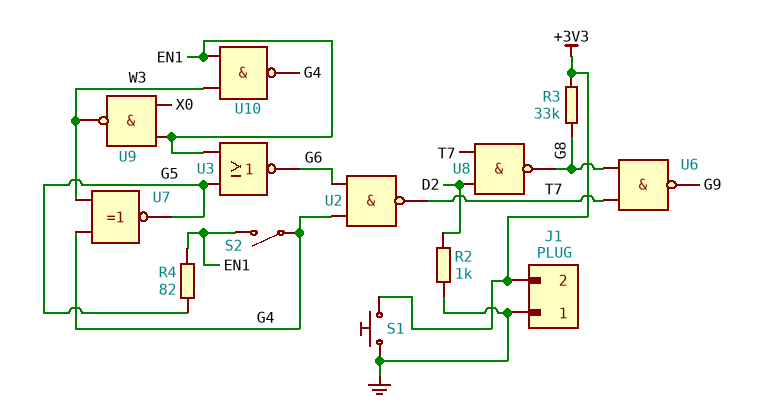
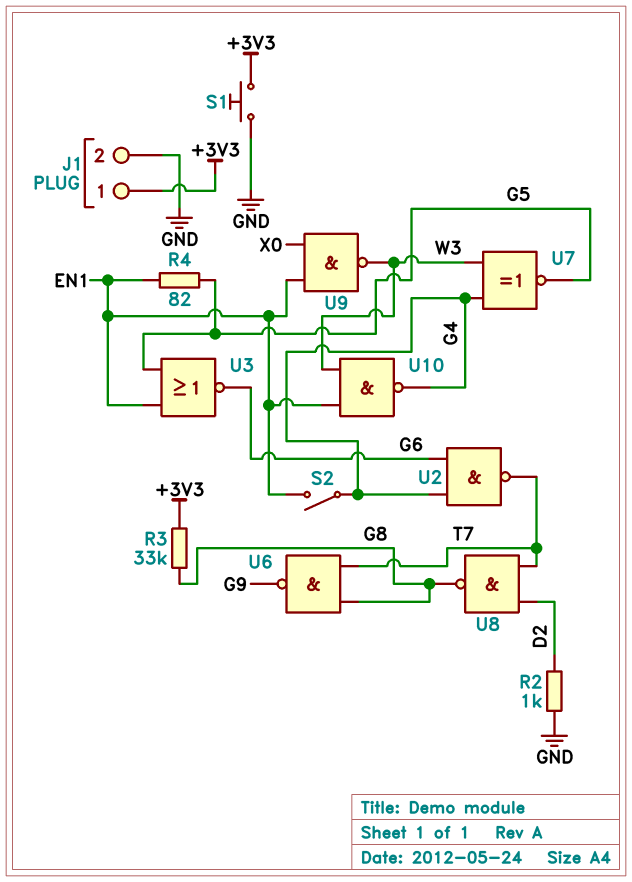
J1 pin 1: GND -> +3V3
J1 pin 2: +3V3 -> GND

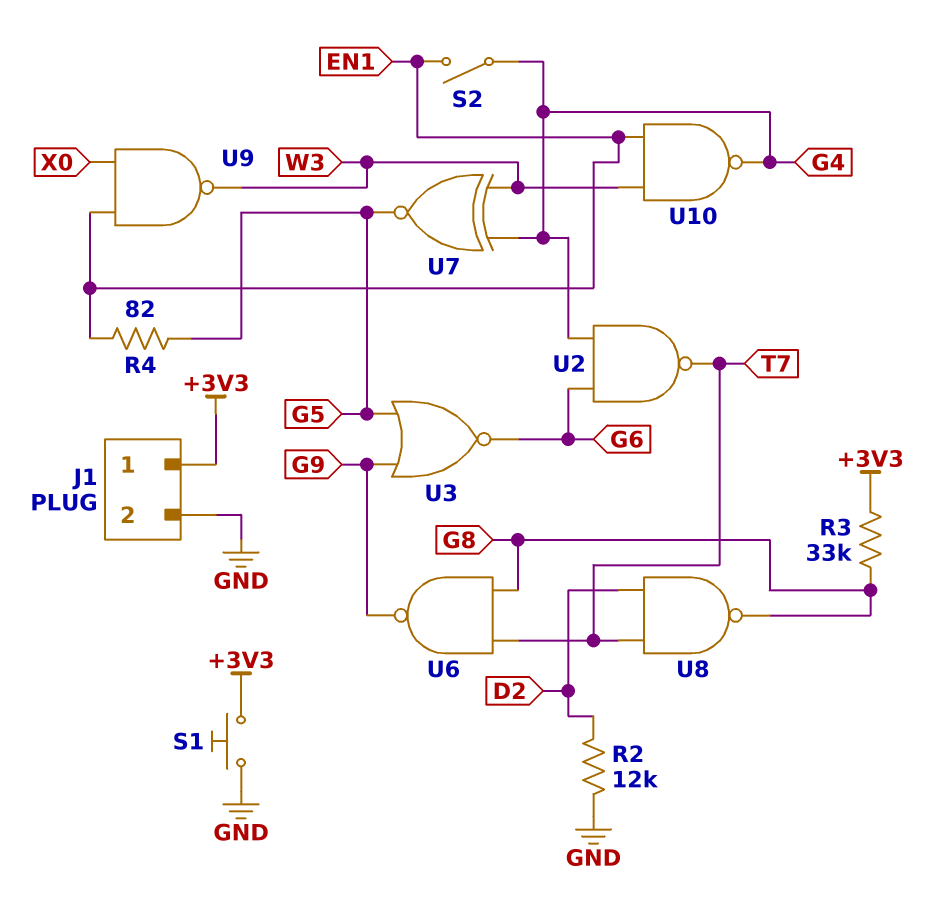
R2: 1k (D2, GND) -> 12k (D2, GND)
U3: NOR (in EN1, in G5, out G6) -> NOR (in G5, in G9, out G6)

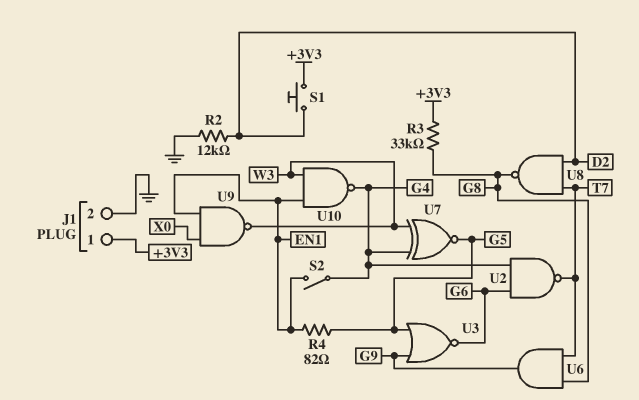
S1: button (+3V3, GND) -> button (+3V3, D2)
U6: NAND (in G8, in T7, out G9) -> AND (in G8, in T7, out G9)

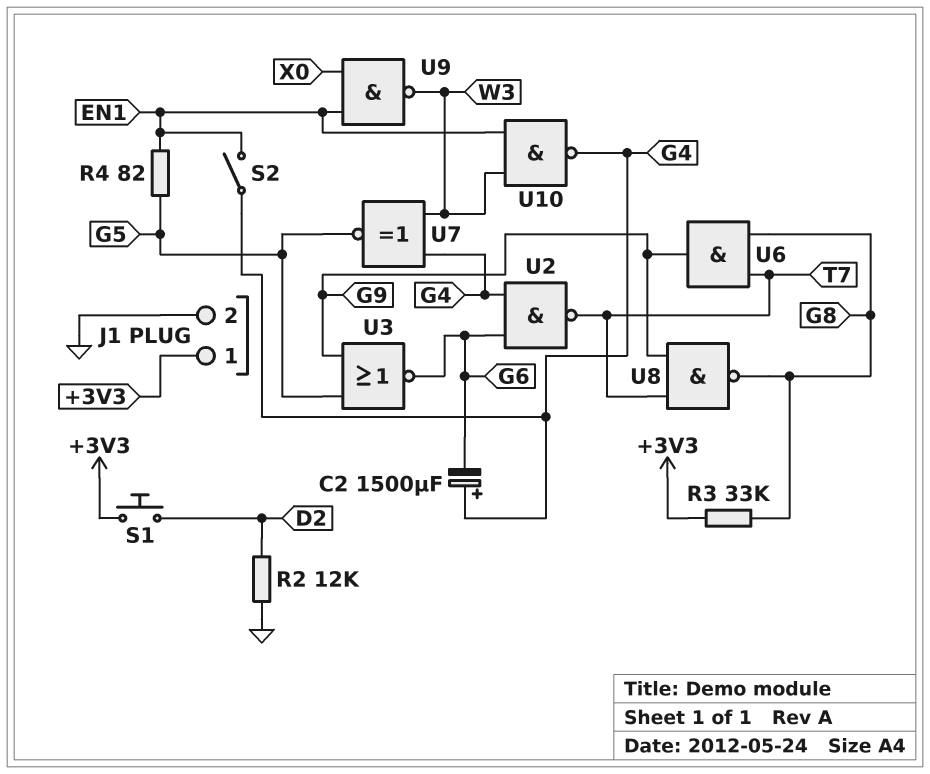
C2: none -> 1500uF (plus G4, minus G6)
U8: NAND (in D2, in T7, out G8) -> NAND (in G9, in T7, out G8)

